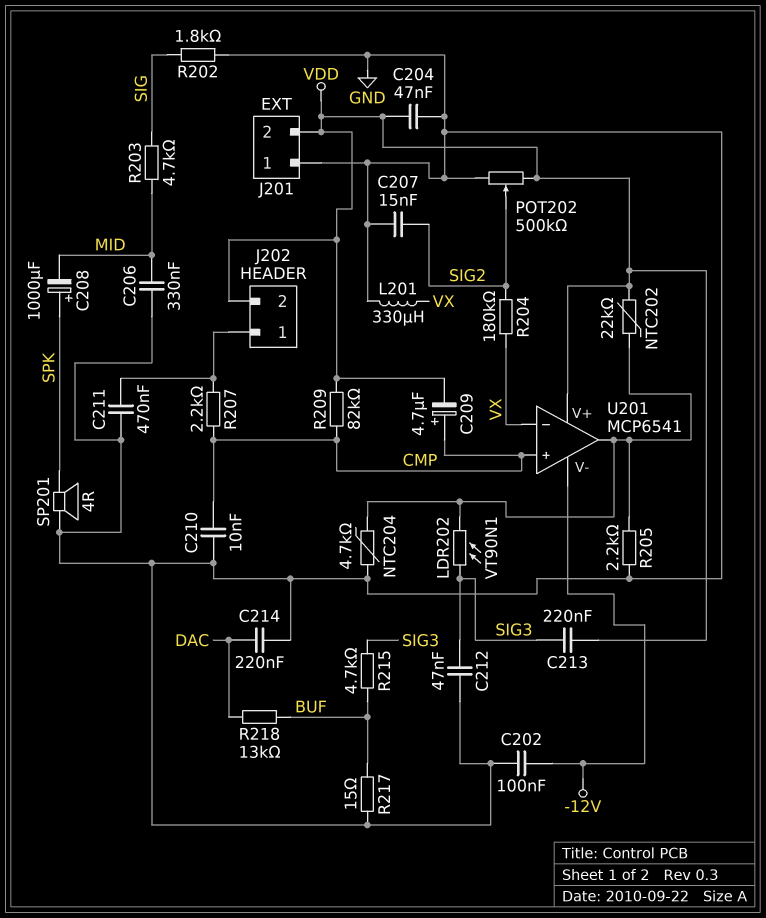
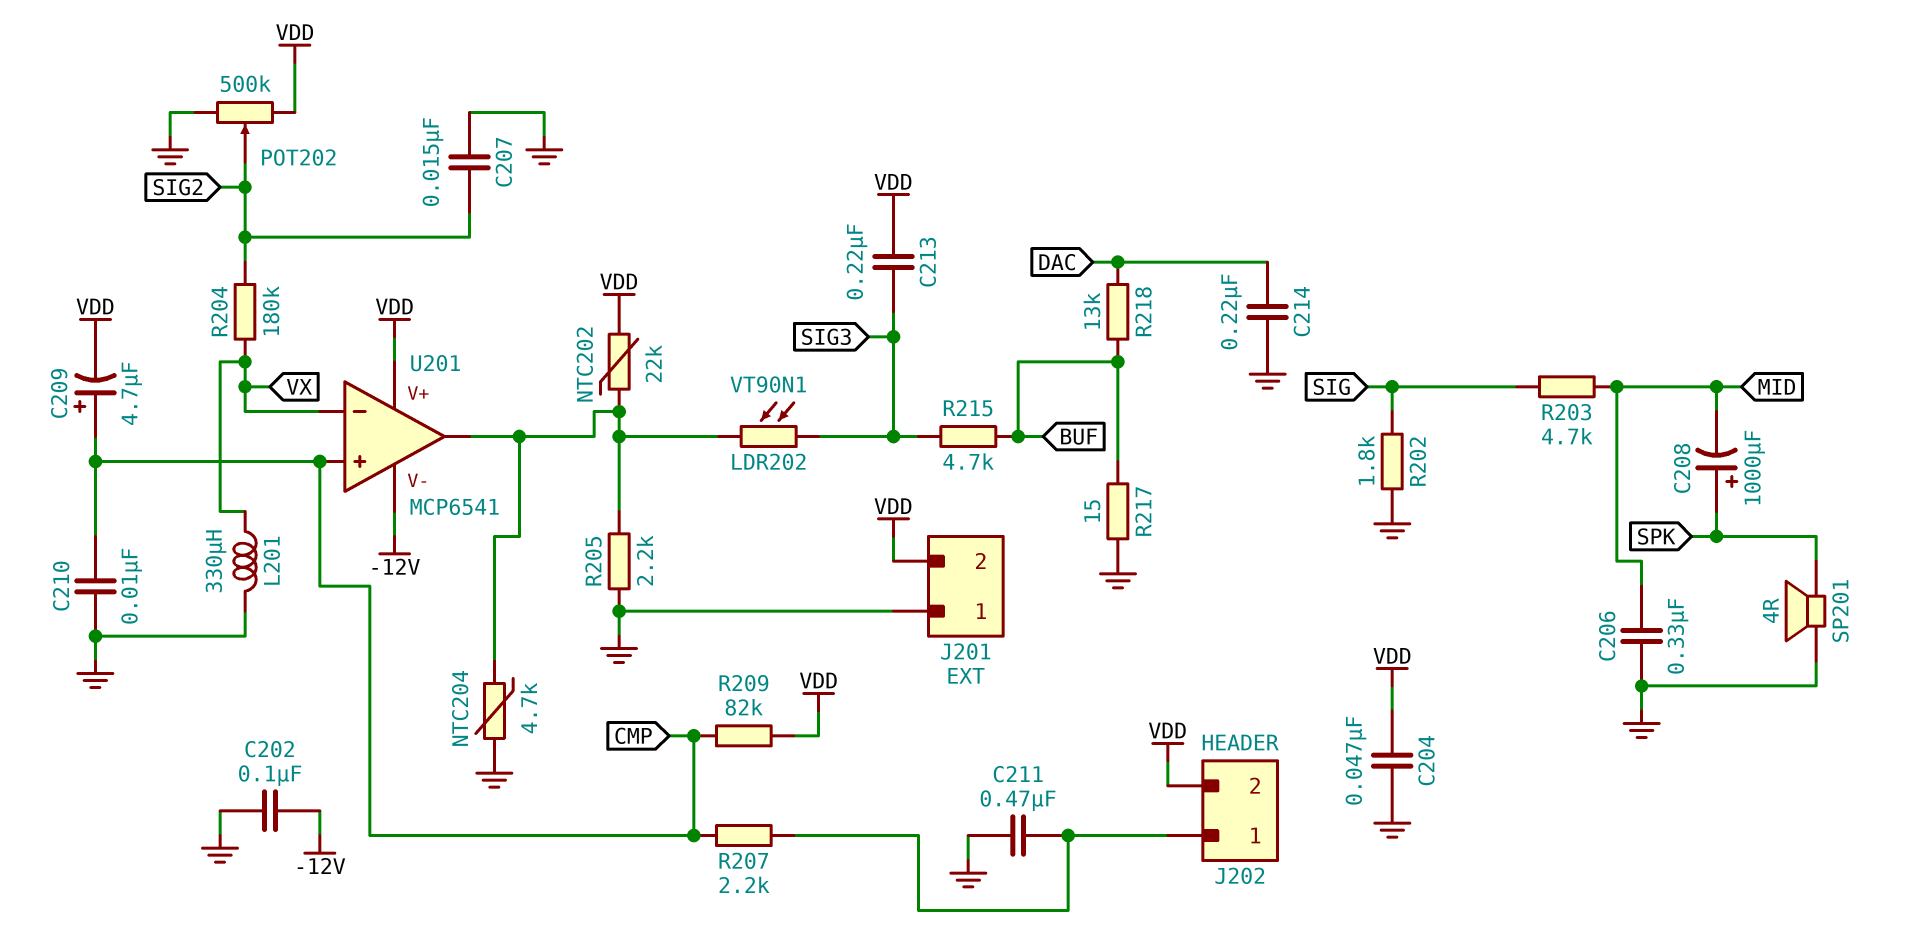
C212: 47nF (GND, SIG3) -> none

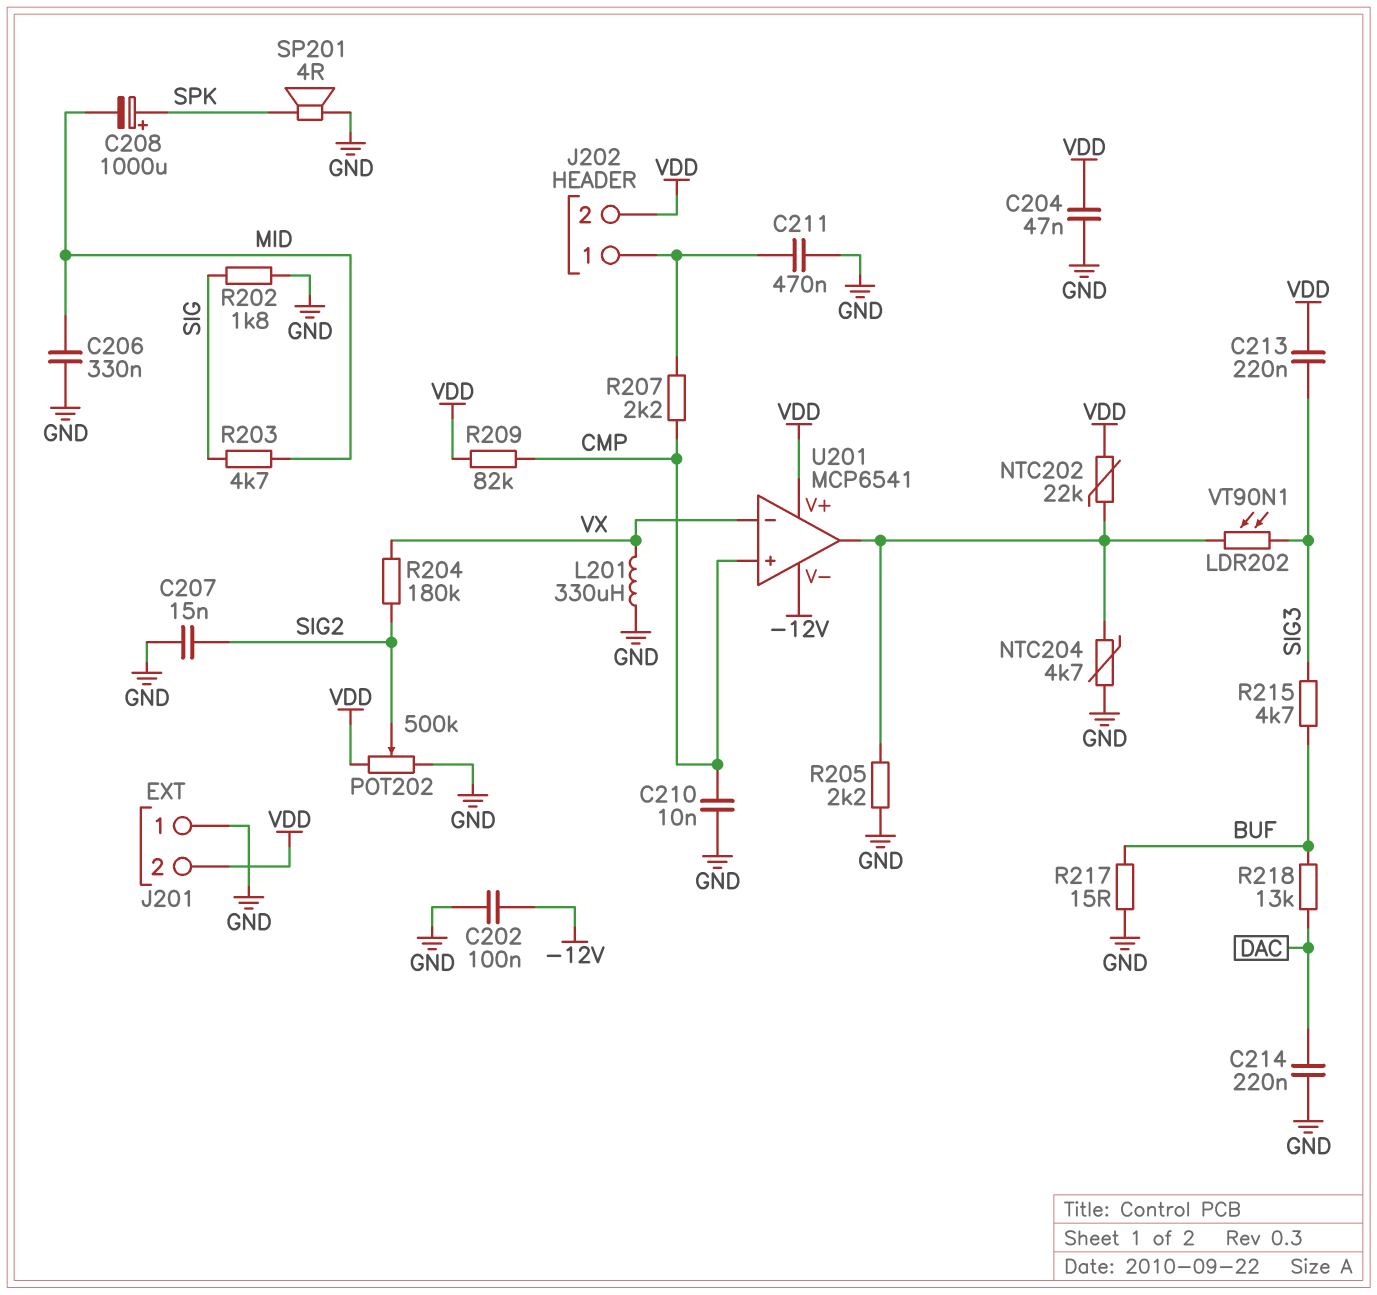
C209: 4.7uF (plus CMP, minus VDD) -> none

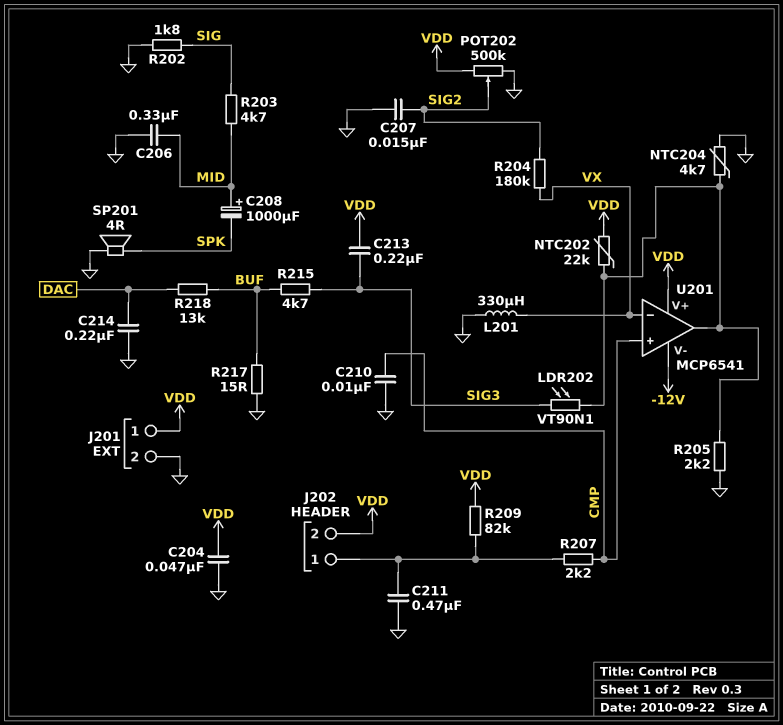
C202: 100nF (-12V, GND) -> none
C208: 1000uF (plus SPK, minus MID) -> 1000uF (plus MID, minus SPK)
J201 pin 1: GND -> VDD
J201 pin 2: VDD -> GND
R209: 82k (CMP, VDD) -> 82k (J202/1, VDD)

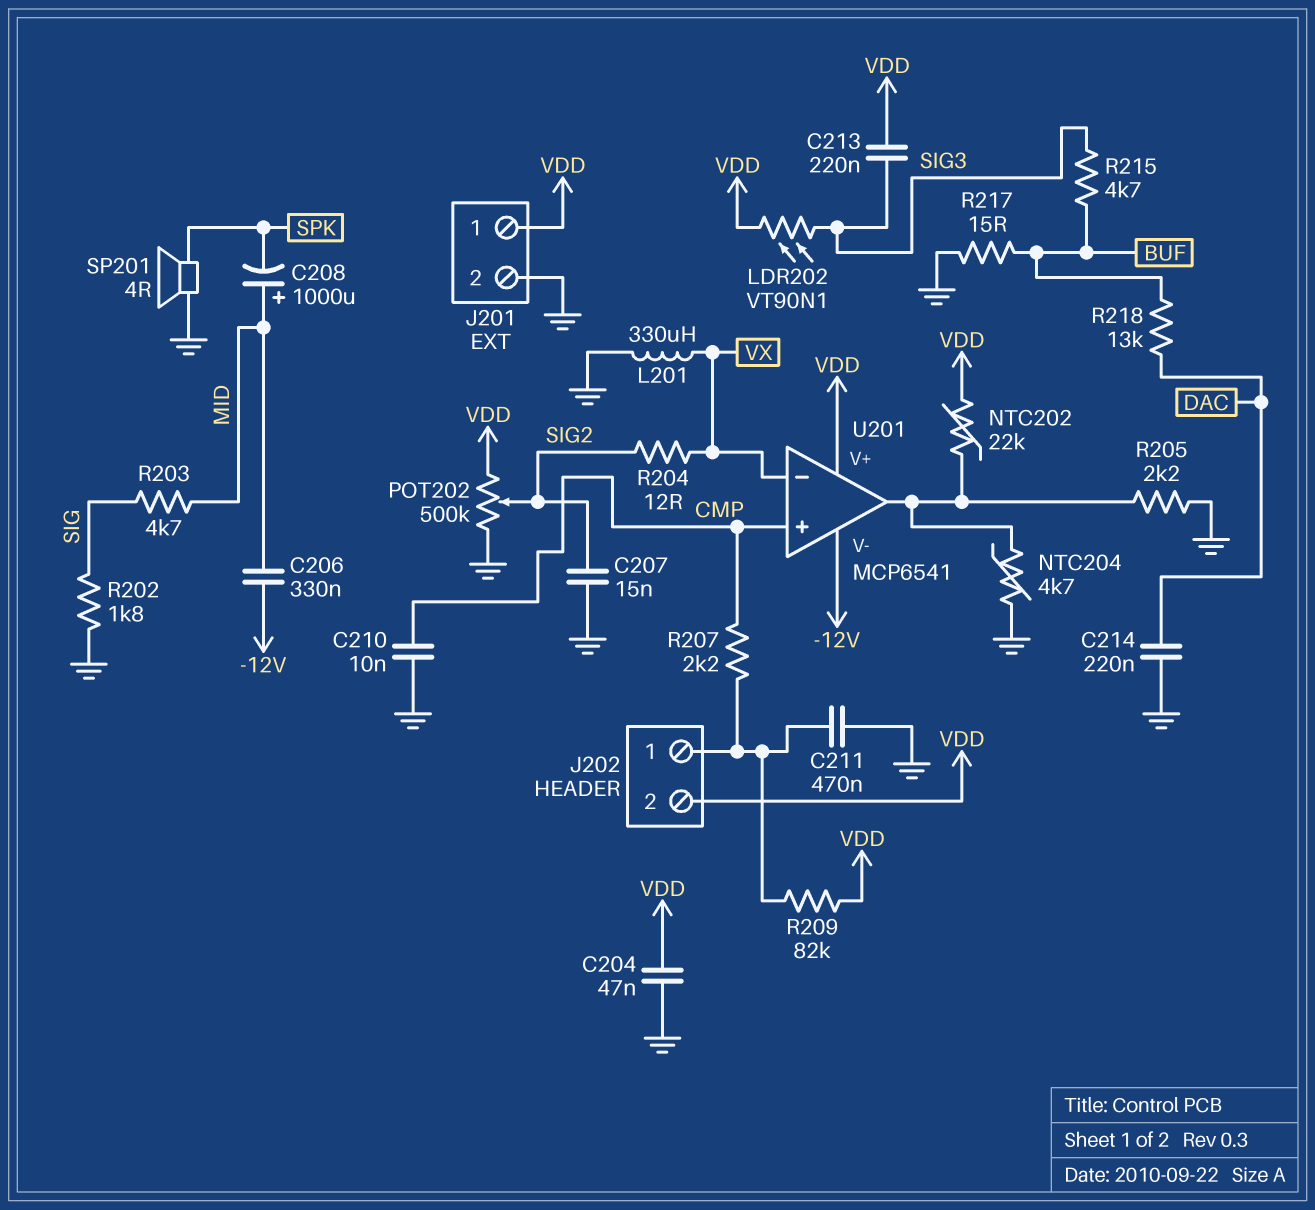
C206: 330nF (GND, MID) -> 330nF (-12V, MID)
LDR202: VT90N1 (SIG3, U201/out) -> VT90N1 (SIG3, VDD)
R204: 180k (SIG2, VX) -> 12 (SIG2, VX)

